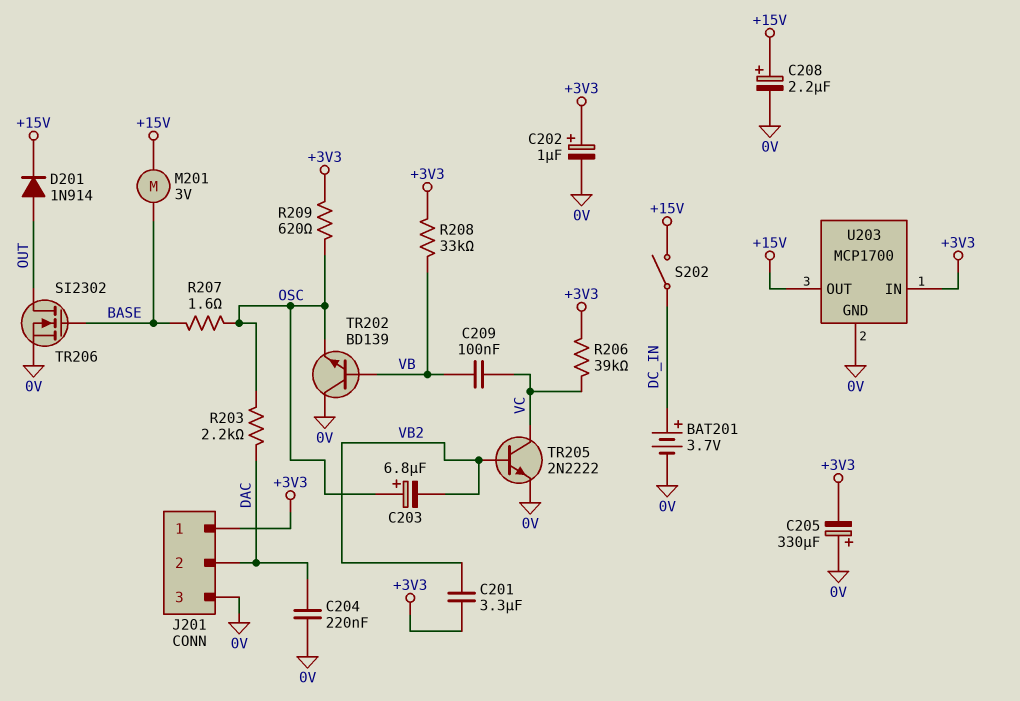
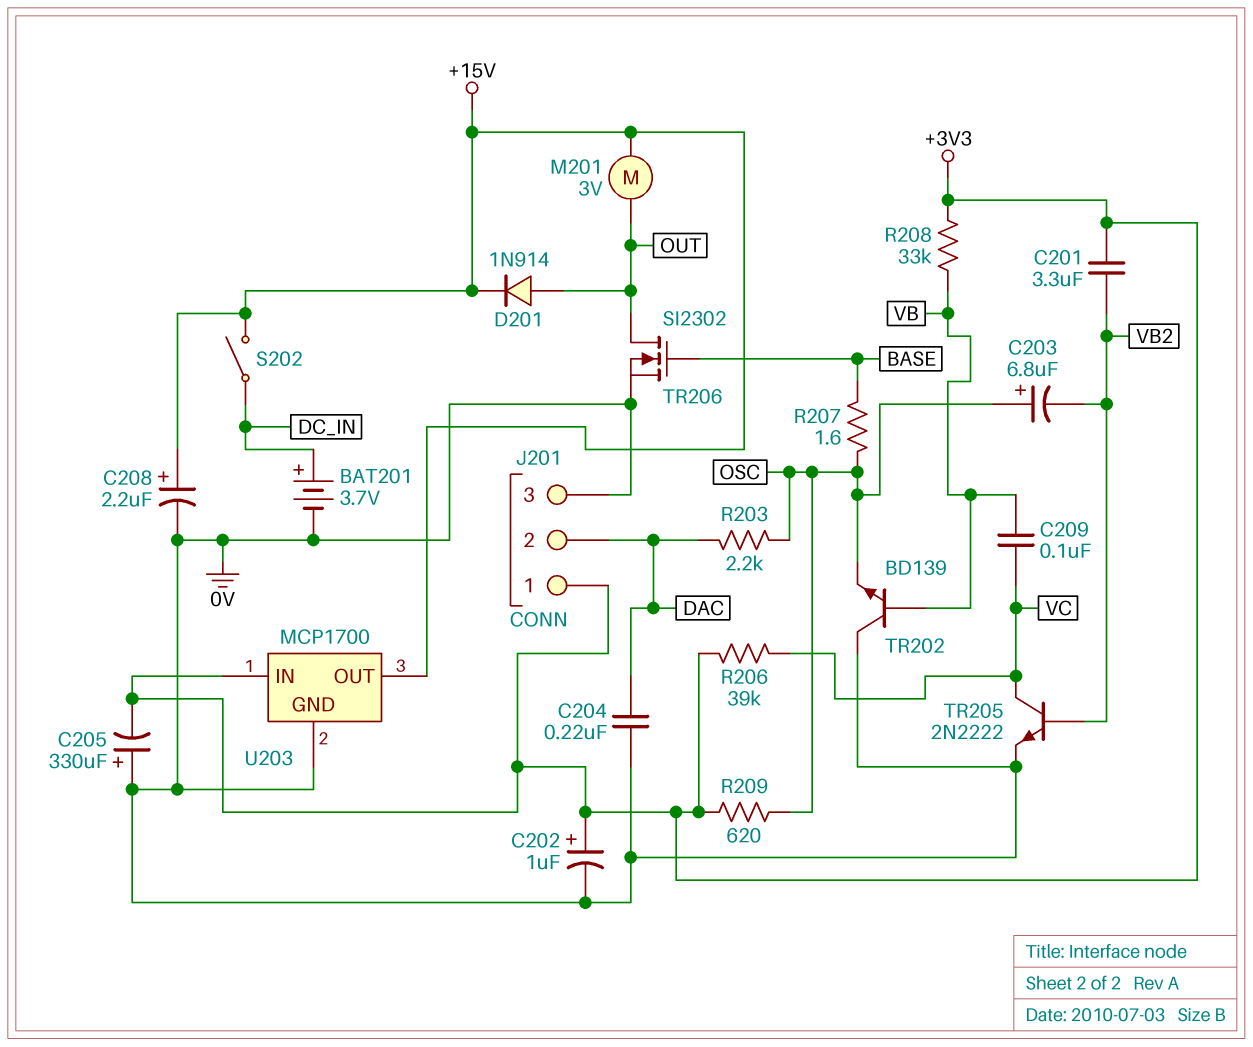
M201: motor 3V (+15V, BASE) -> motor 3V (+15V, OUT)

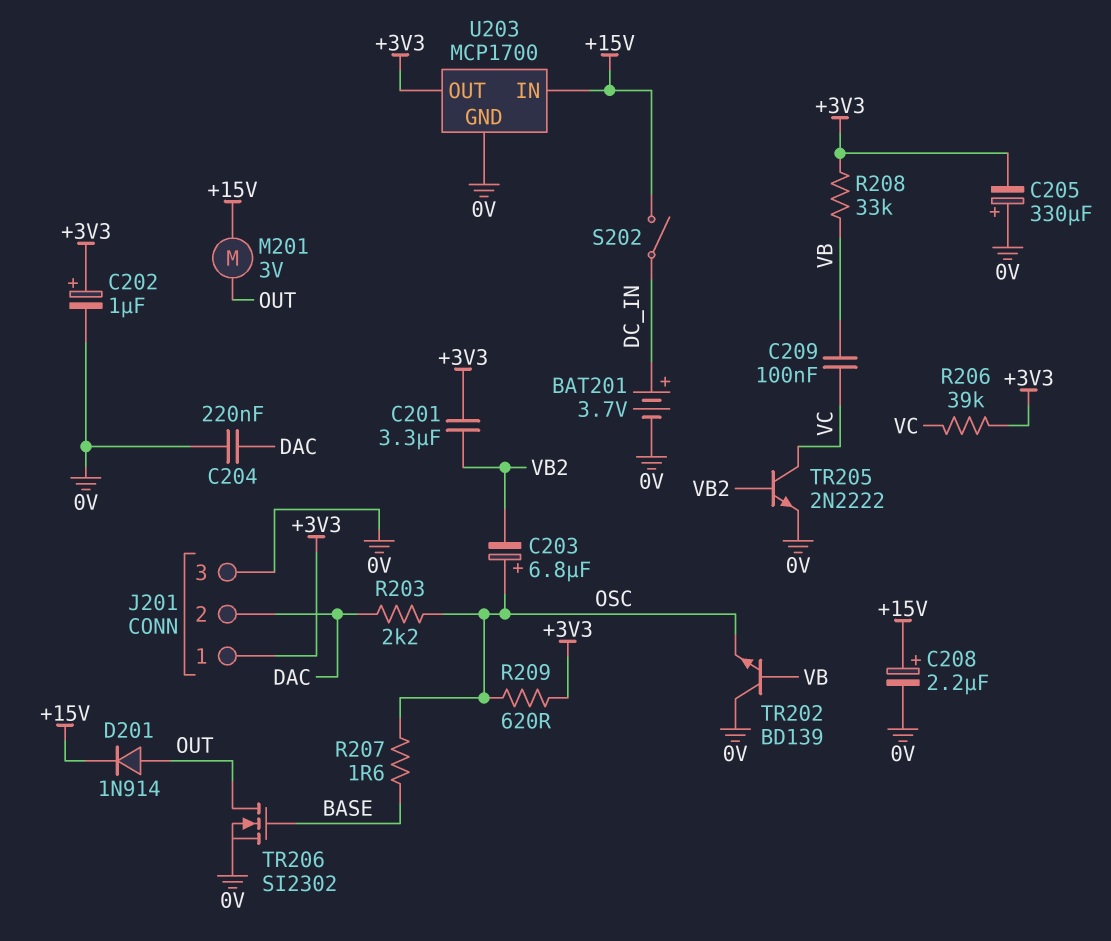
U203 pin IN: +3V3 -> +15V
U203 pin OUT: +15V -> +3V3

